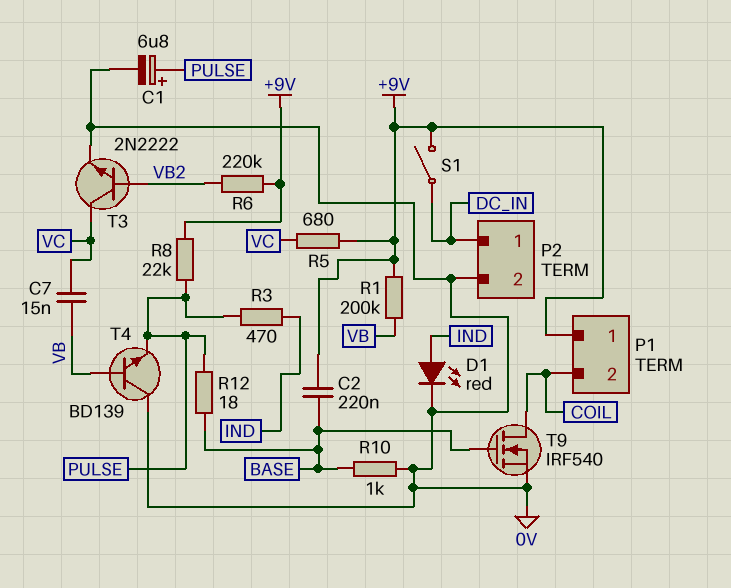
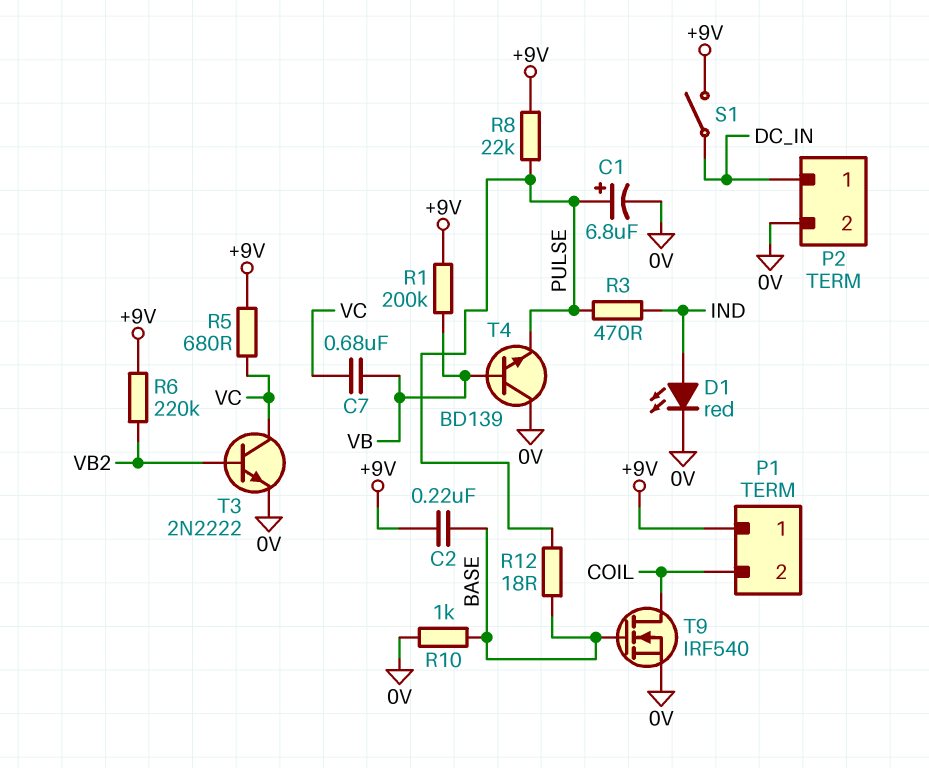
C7: 15nF (VB, VC) -> 680nF (VB, VC)

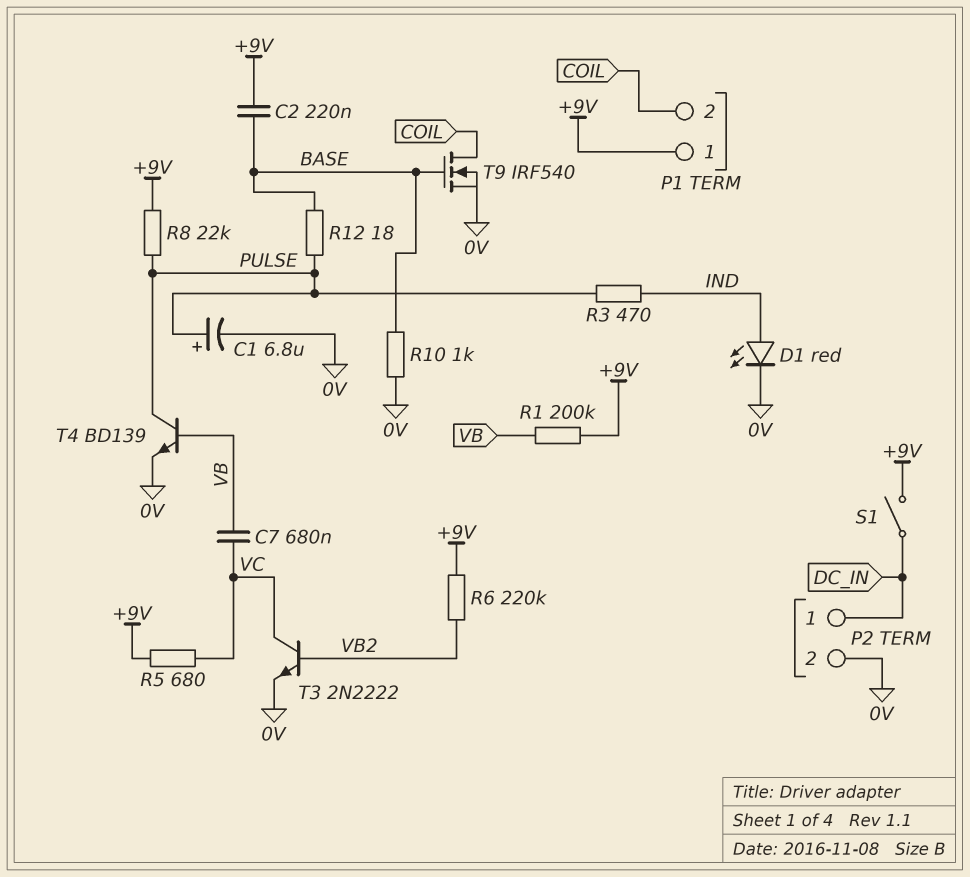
T4: NPN BD139 (B VB, C 0V, E PULSE) -> NPN BD139 (B VB, C PULSE, E 0V)

